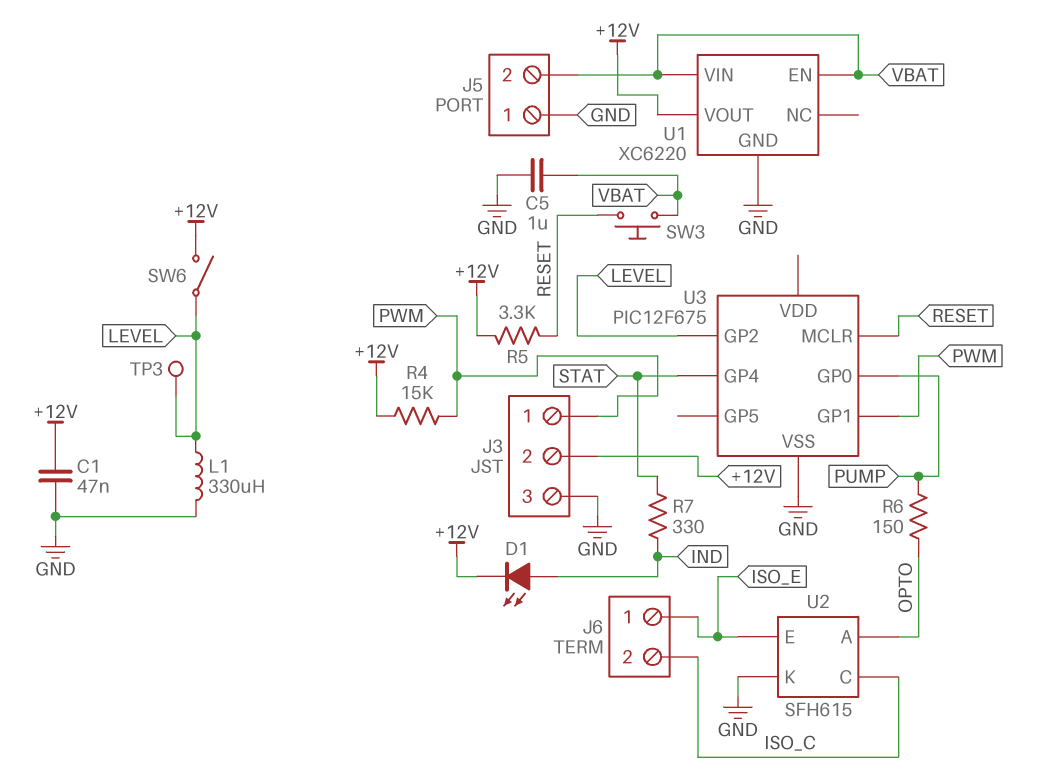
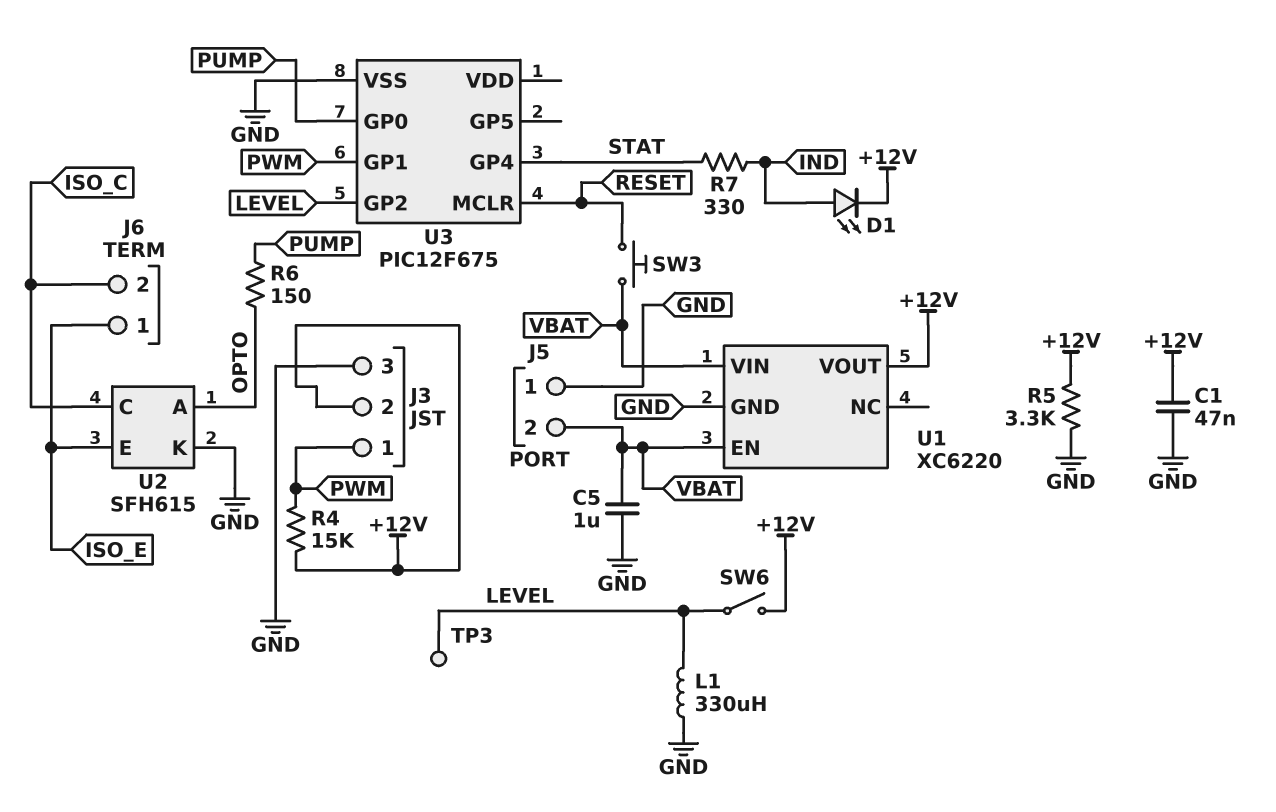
R5: 3.3k (+12V, RESET) -> 3.3k (+12V, GND)

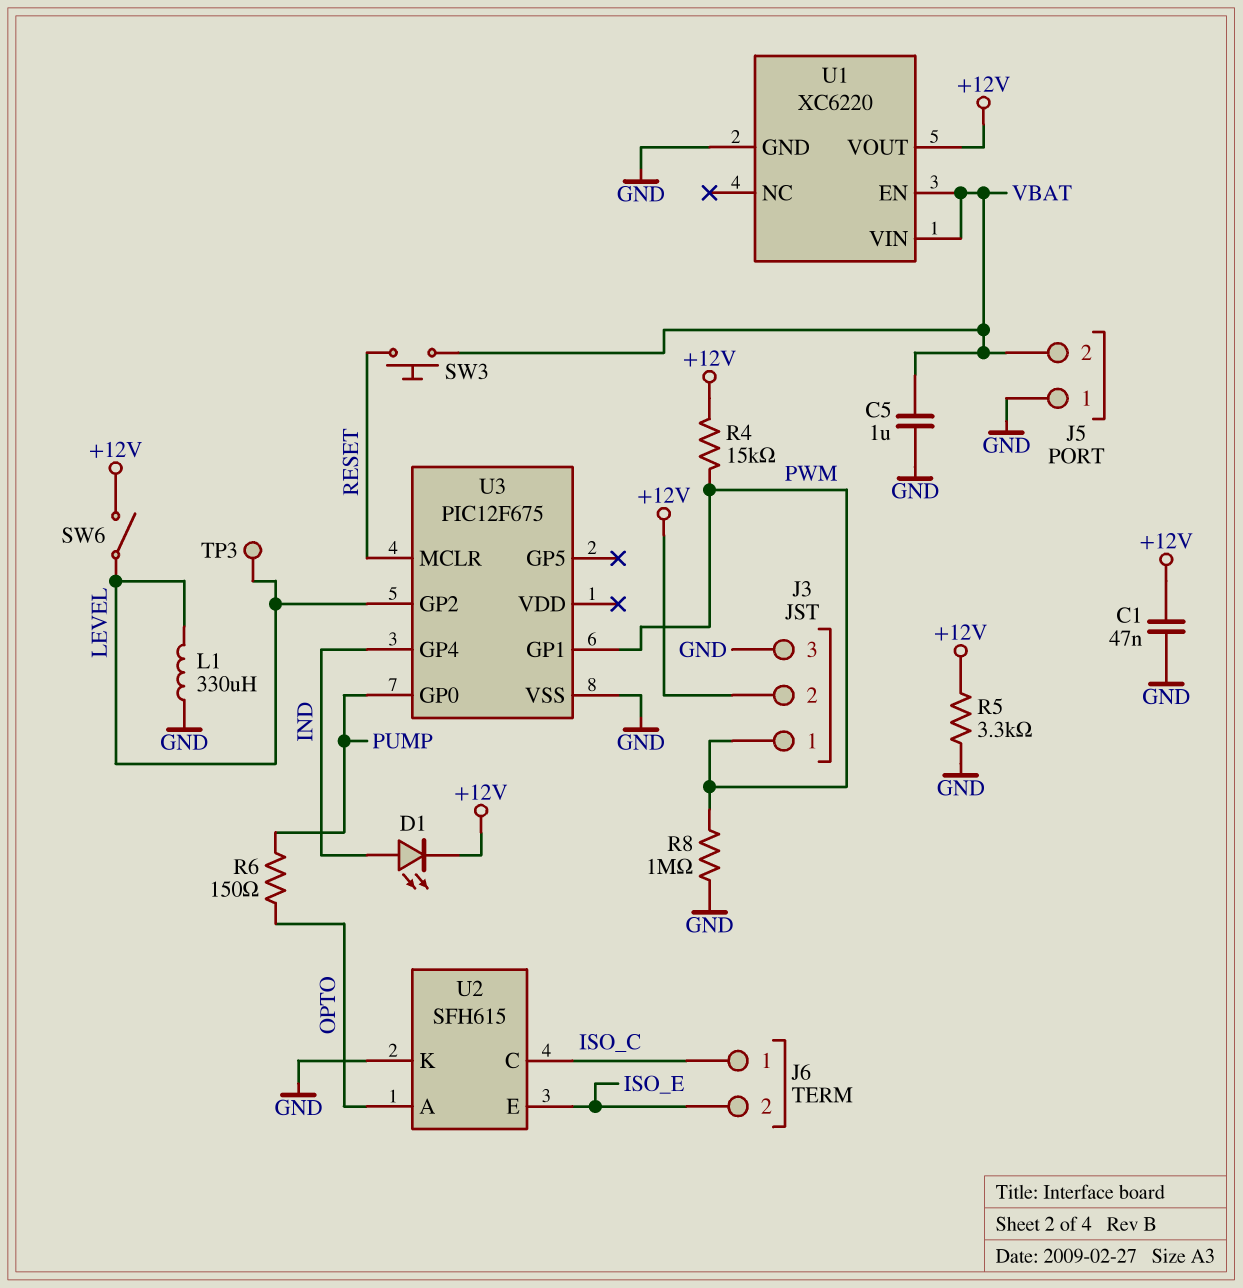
J6 pin 1: ISO_E -> ISO_C
J6 pin 2: ISO_C -> ISO_E
R7: 330 (IND, STAT) -> none
R8: none -> 1M (GND, PWM)
U3 pin GP4: STAT -> IND

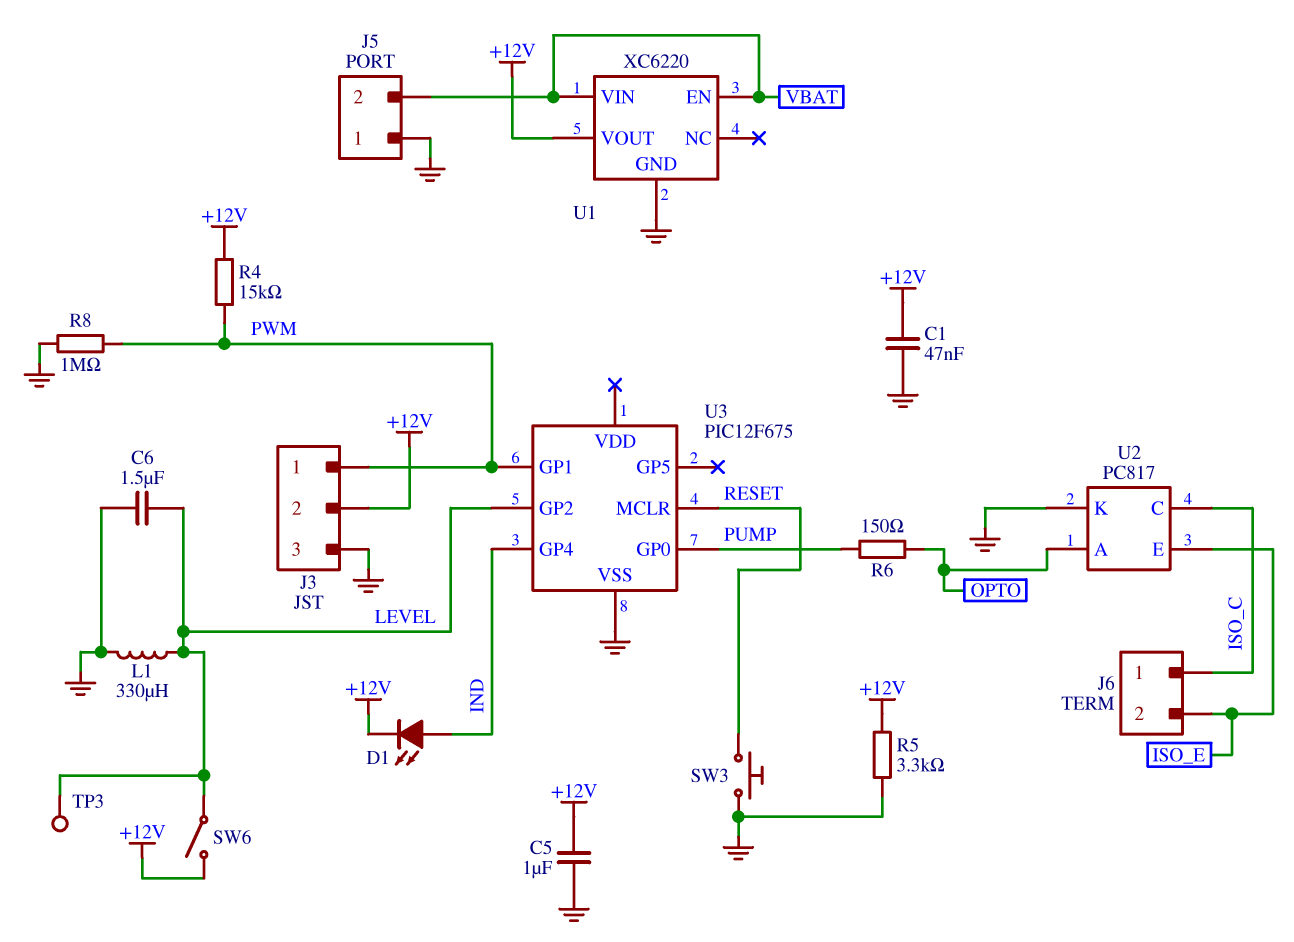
C5: 1uF (GND, VBAT) -> 1uF (+12V, GND)
C6: none -> 1.5uF (GND, LEVEL)
SW3: button (RESET, VBAT) -> button (GND, RESET)
U2: SFH615 -> PC817

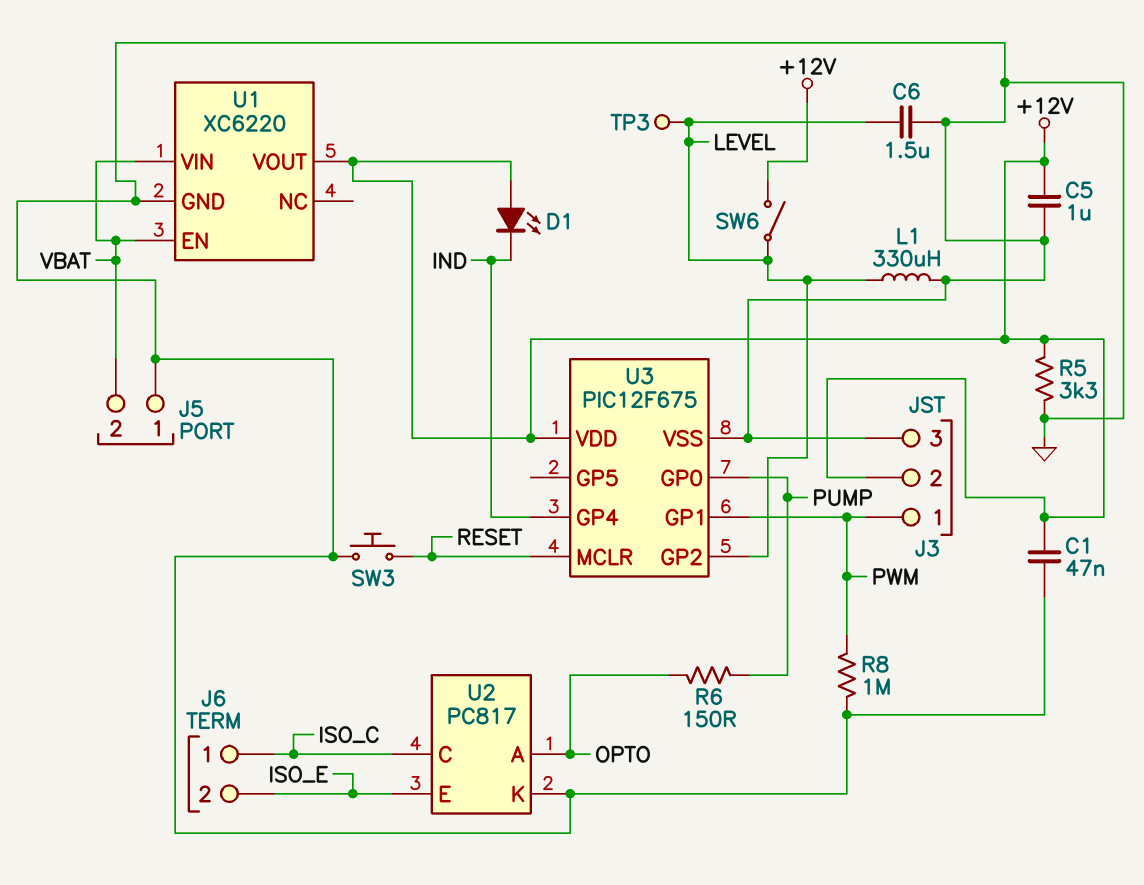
D1: LED (A IND, K +12V) -> LED (A +12V, K IND)
R4: 15k (+12V, PWM) -> none
U3 pin VDD: none -> +12V

